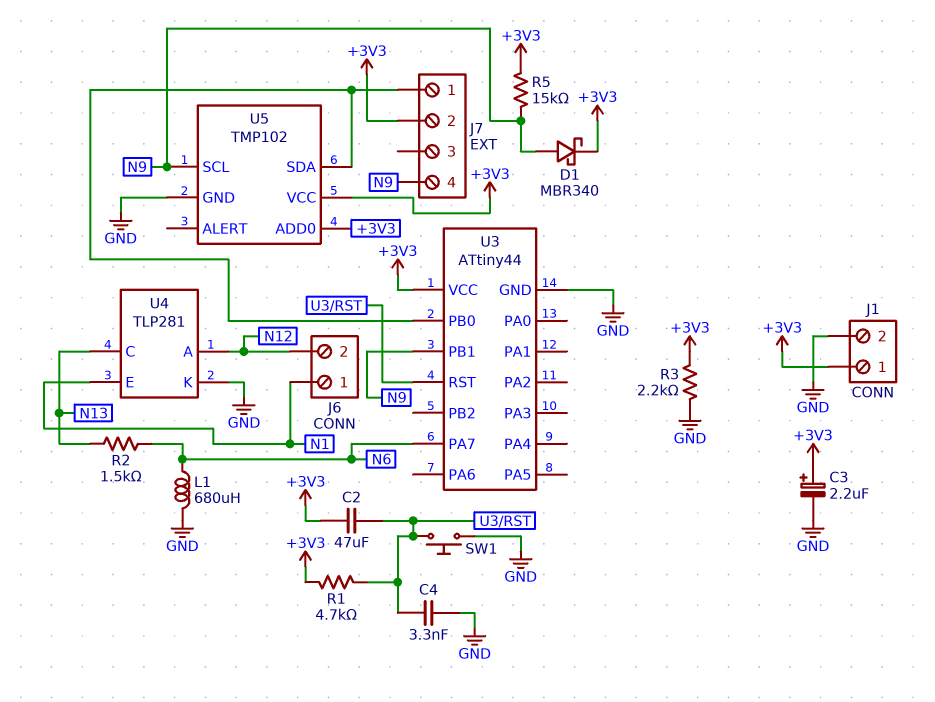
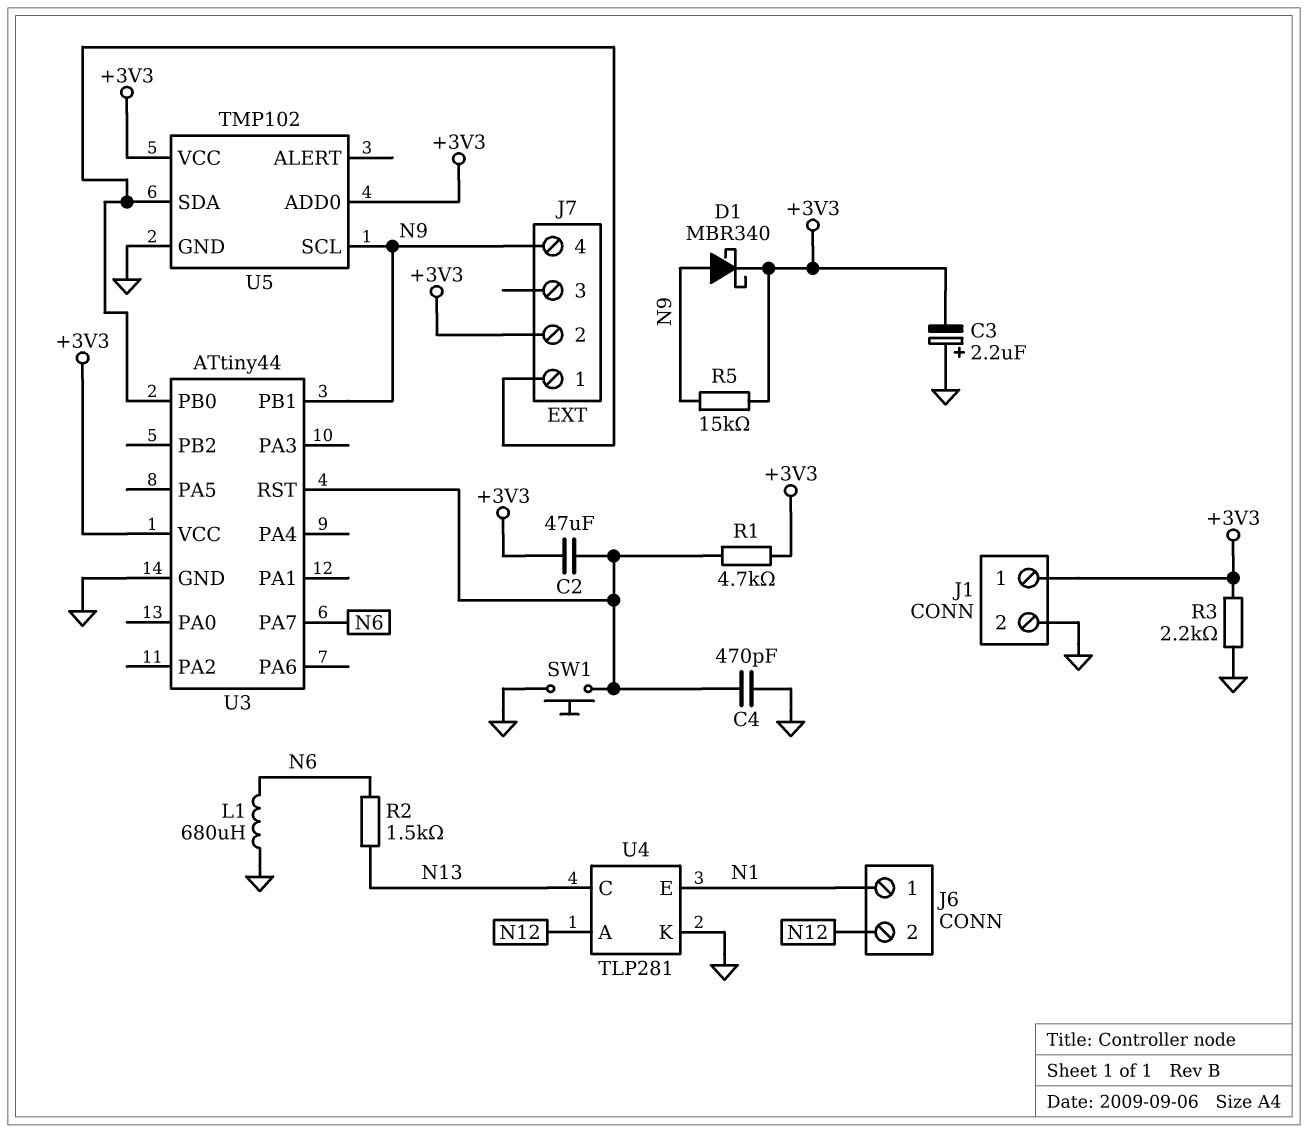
C3: 2.2uF (plus +3V3, minus GND) -> 2.2uF (plus GND, minus +3V3)
C4: 3.3nF (GND, U3/RST) -> 470pF (GND, U3/RST)

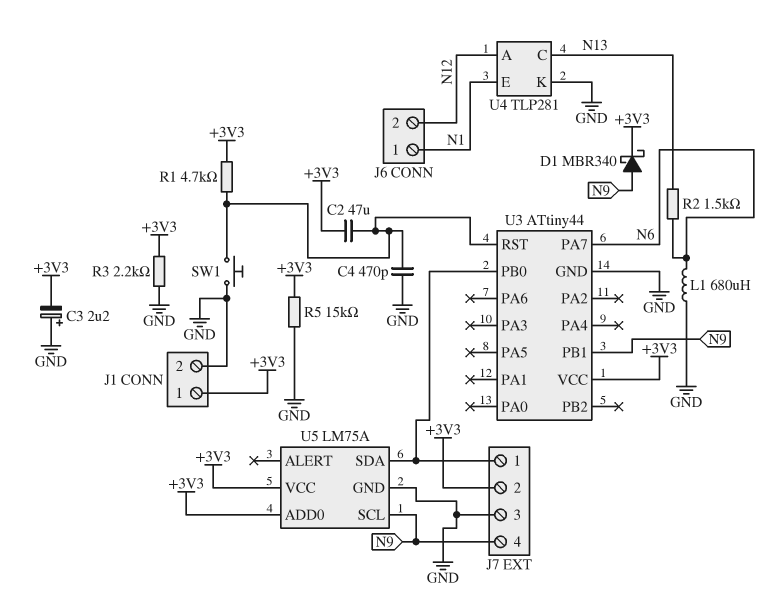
J7 pin 3: none -> GND
R5: 15k (+3V3, N9) -> 15k (+3V3, GND)
U5: TMP102 -> LM75A

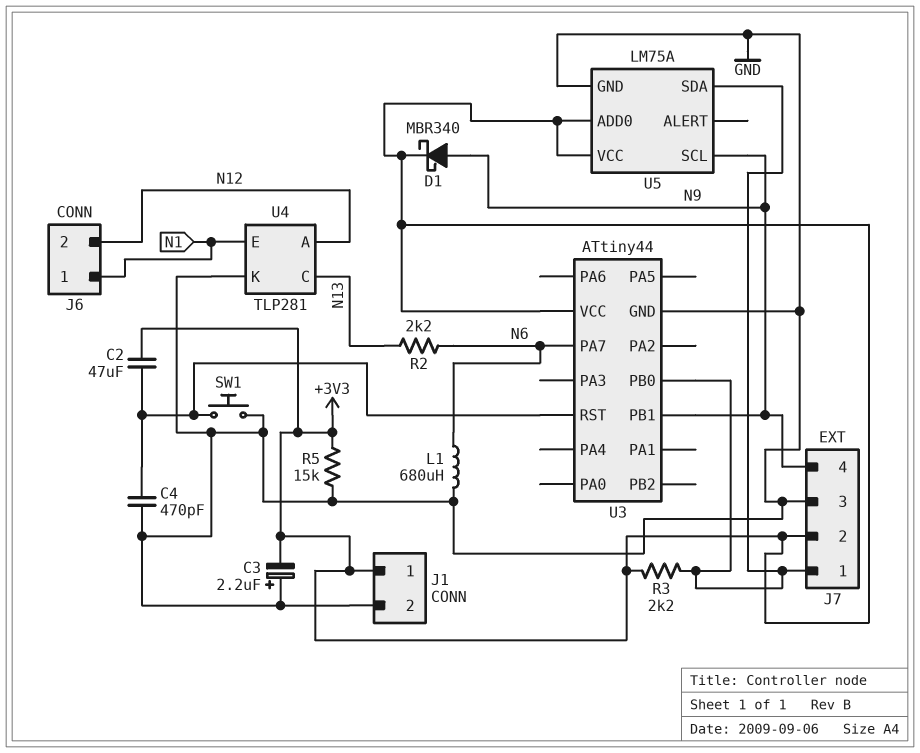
R1: 4.7k (+3V3, U3/RST) -> none
R2: 1.5k (N6, N13) -> 2.2k (N6, N13)
R3: 2.2k (+3V3, GND) -> 2.2k (+3V3, J7/1)

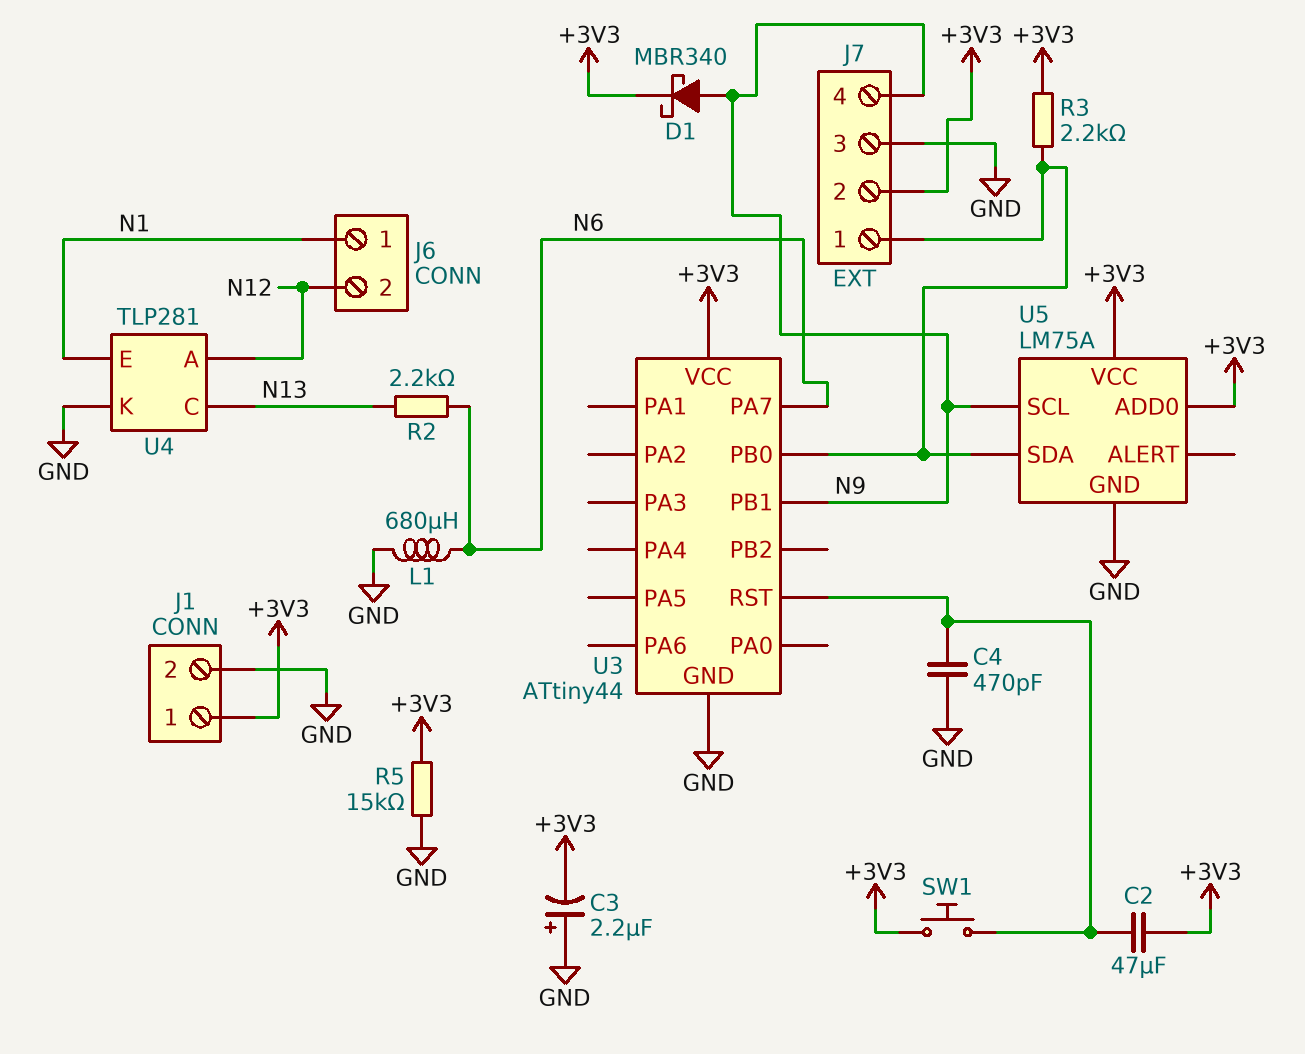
SW1: button (GND, U3/RST) -> button (+3V3, U3/RST)

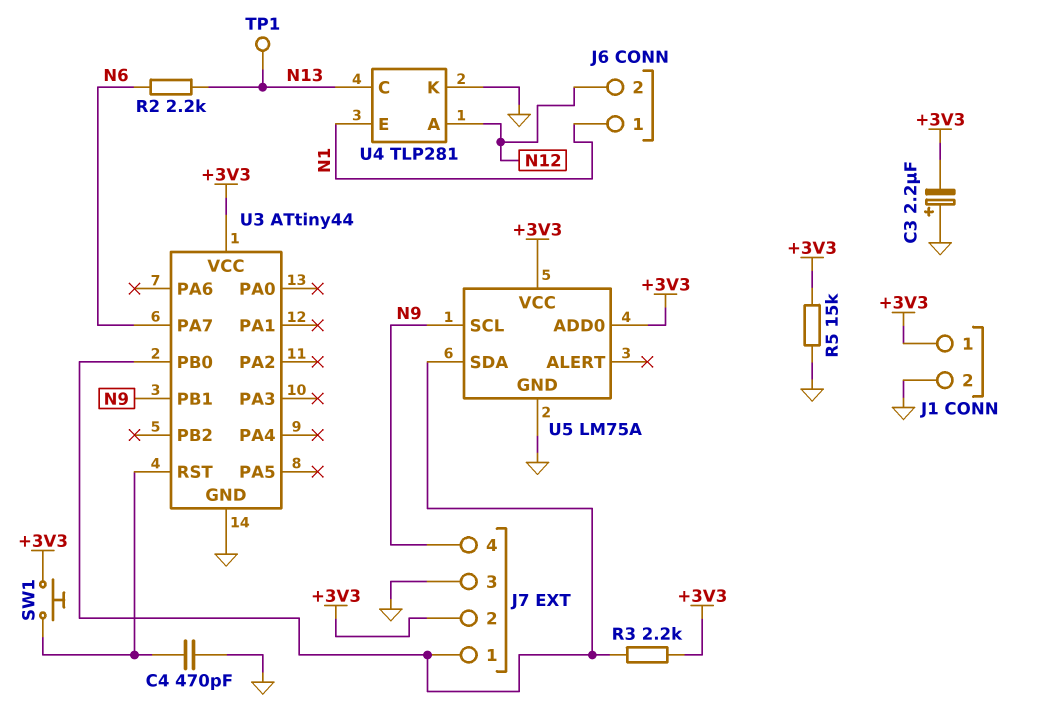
C2: 47uF (+3V3, U3/RST) -> none
D1: schottky MBR340 (A N9, K +3V3) -> none
L1: 680uH (GND, N6) -> none
TP1: none -> test point (N13)

